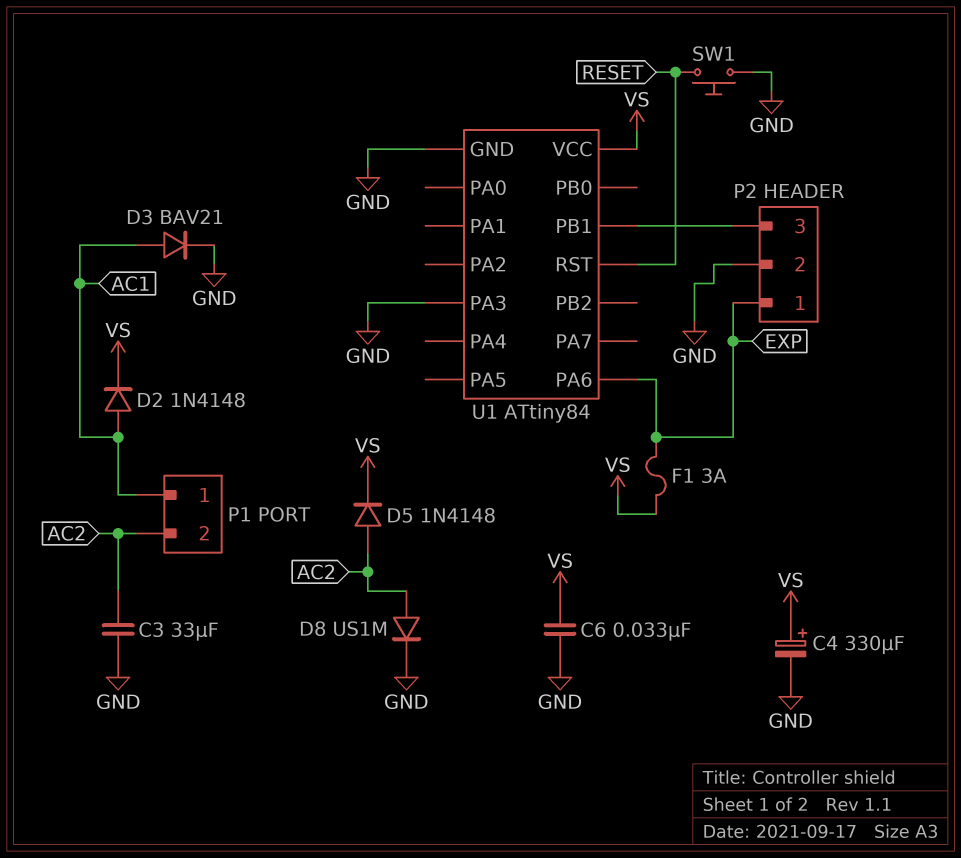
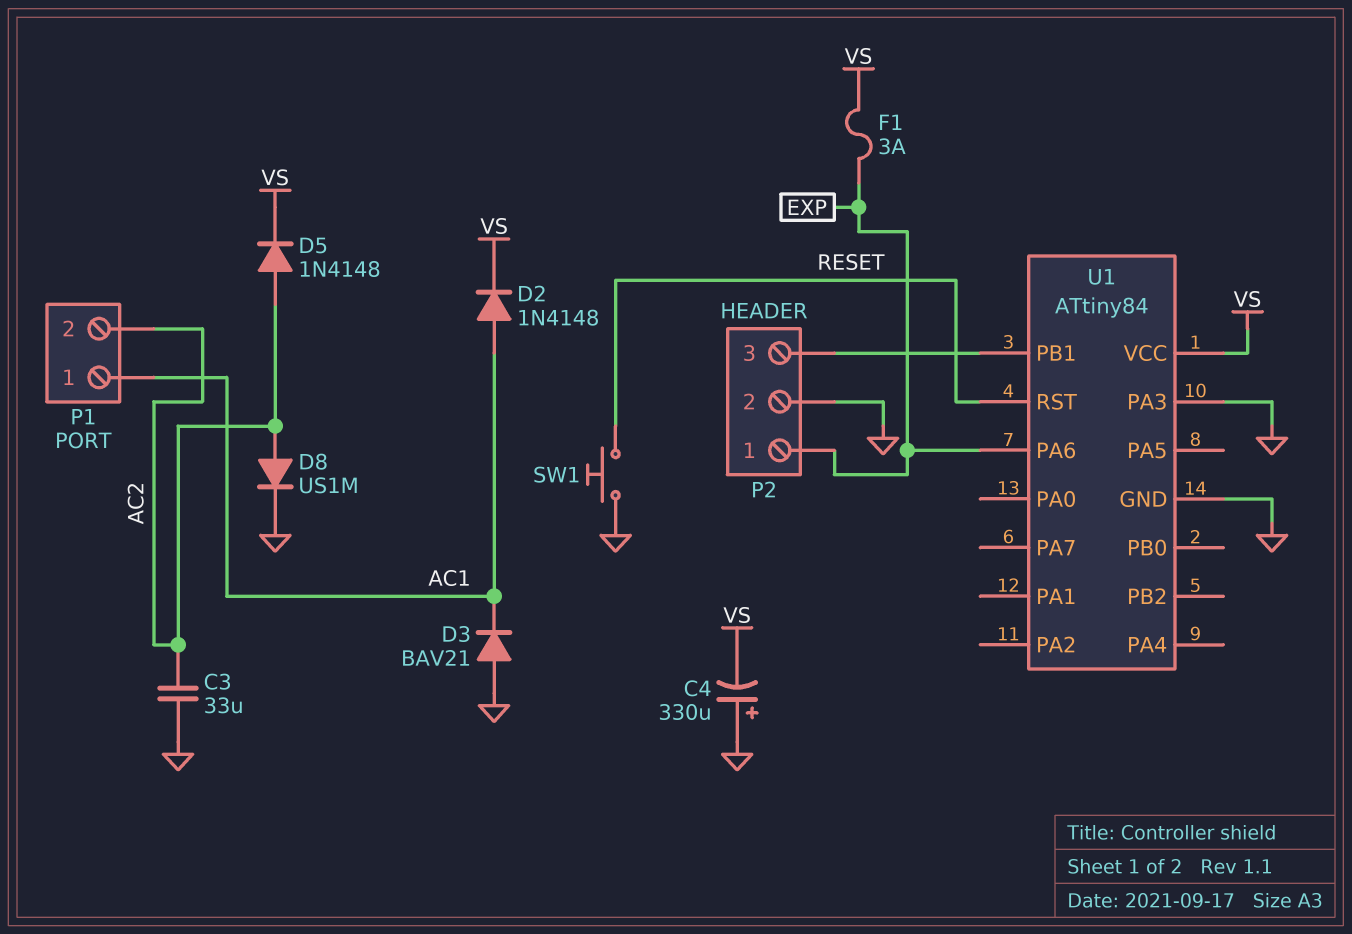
C4: 330uF (plus VS, minus GND) -> 330uF (plus GND, minus VS)
C6: 33nF (GND, VS) -> none
D3: diode BAV21 (A AC1, K GND) -> diode BAV21 (A GND, K AC1)

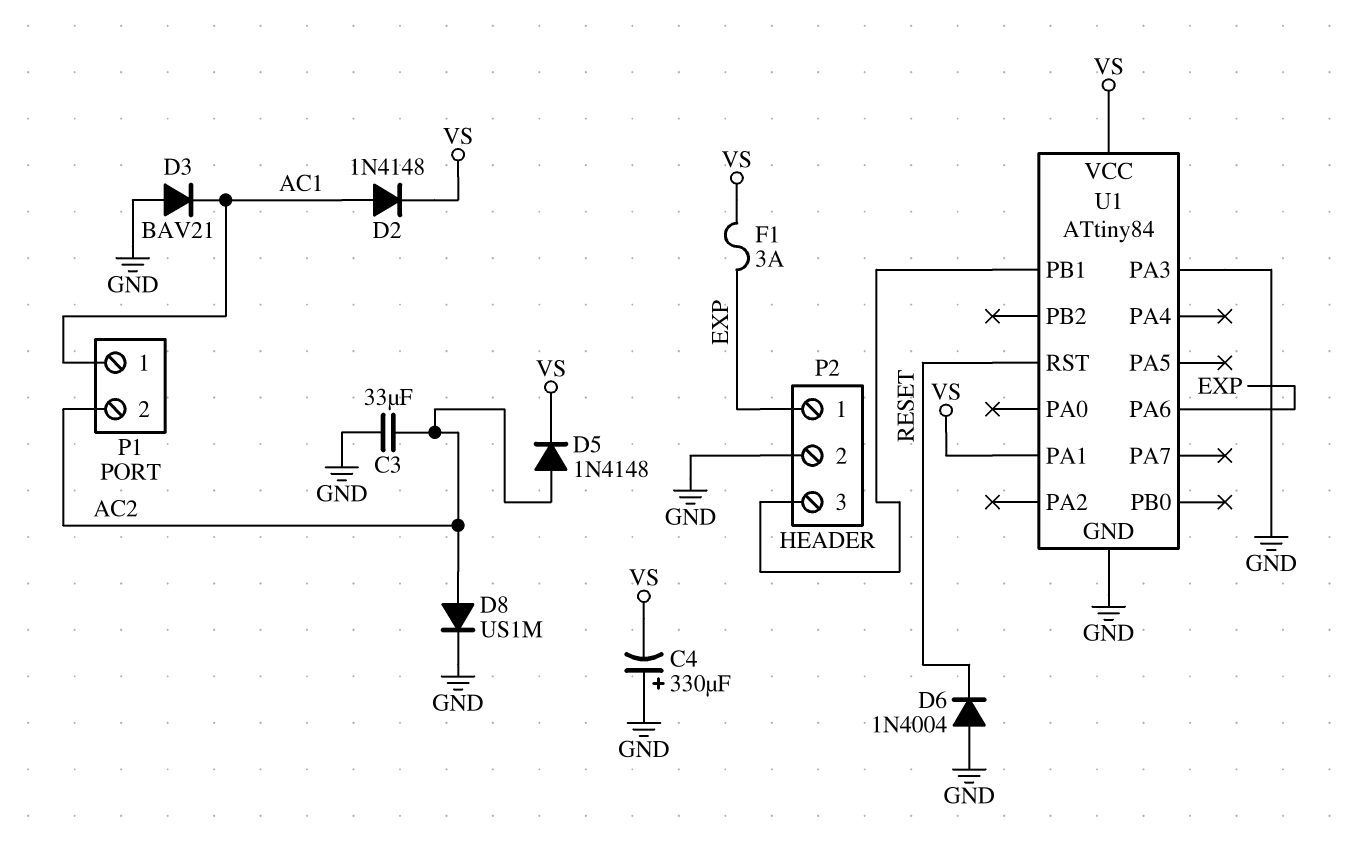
D6: none -> diode 1N4004 (A GND, K RESET)
SW1: button (GND, RESET) -> none
U1 pin PA1: none -> VS

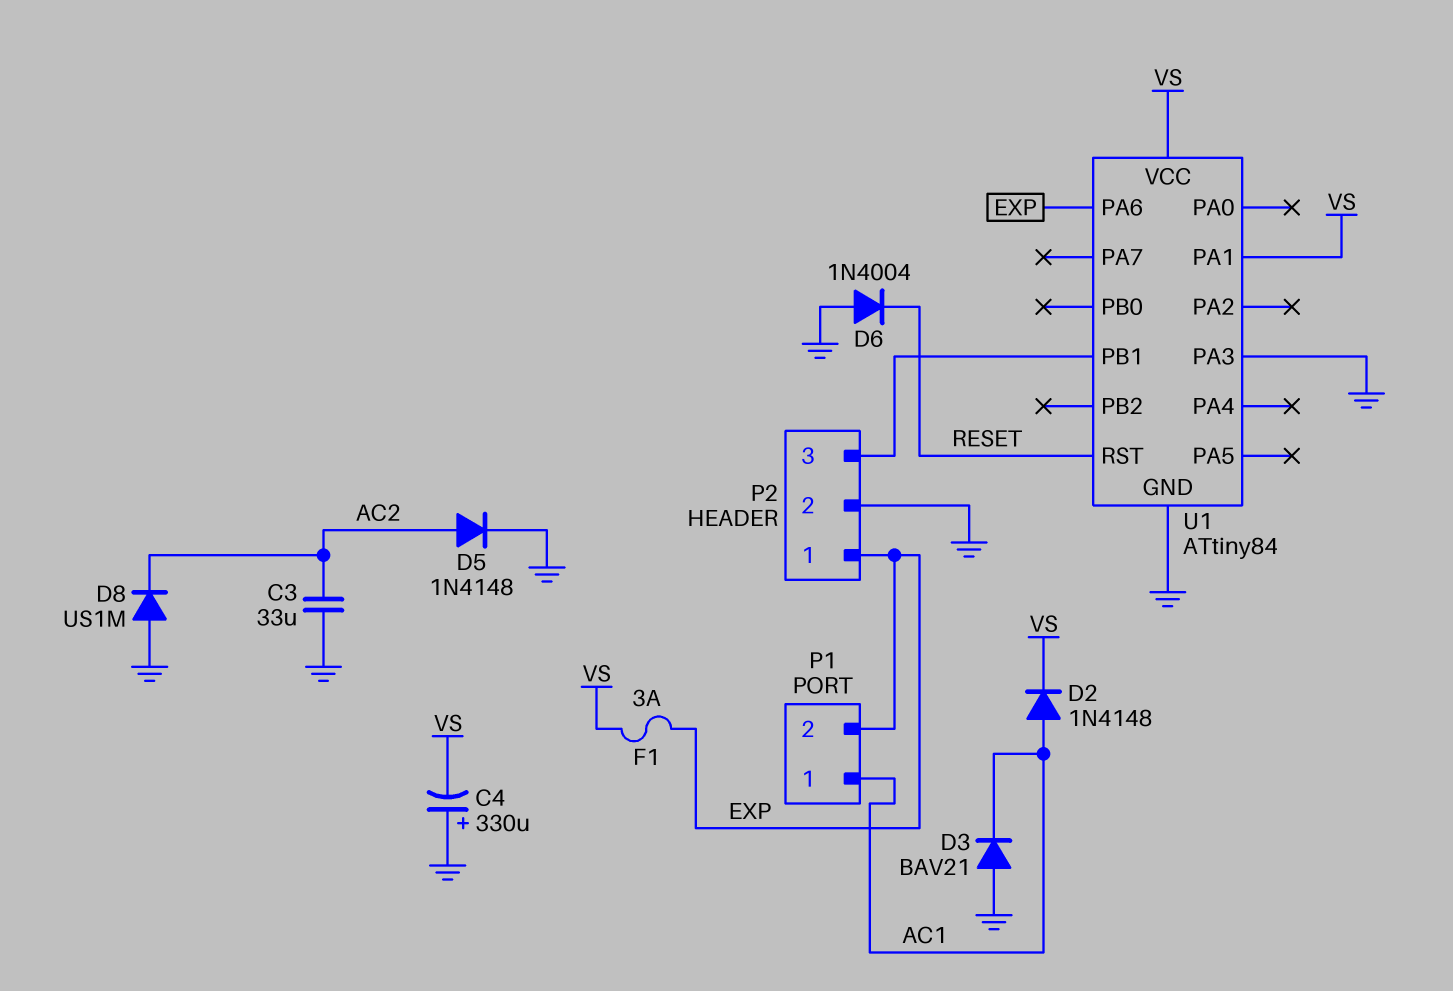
D5: diode 1N4148 (A AC2, K VS) -> diode 1N4148 (A AC2, K GND)
D8: diode US1M (A AC2, K GND) -> diode US1M (A GND, K AC2)
P1 pin 2: AC2 -> EXP

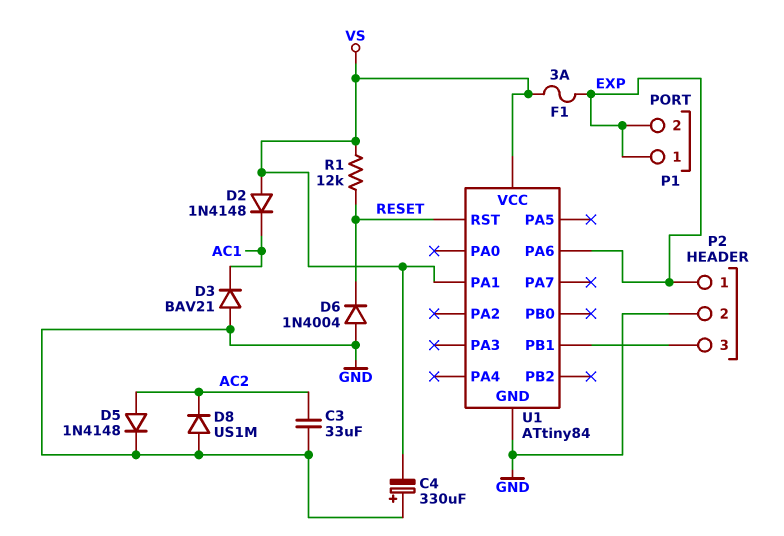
D2: diode 1N4148 (A AC1, K VS) -> diode 1N4148 (A VS, K AC1)
P1 pin 1: AC1 -> EXP
R1: none -> 12k (RESET, VS)
U1 pin PA3: GND -> none

